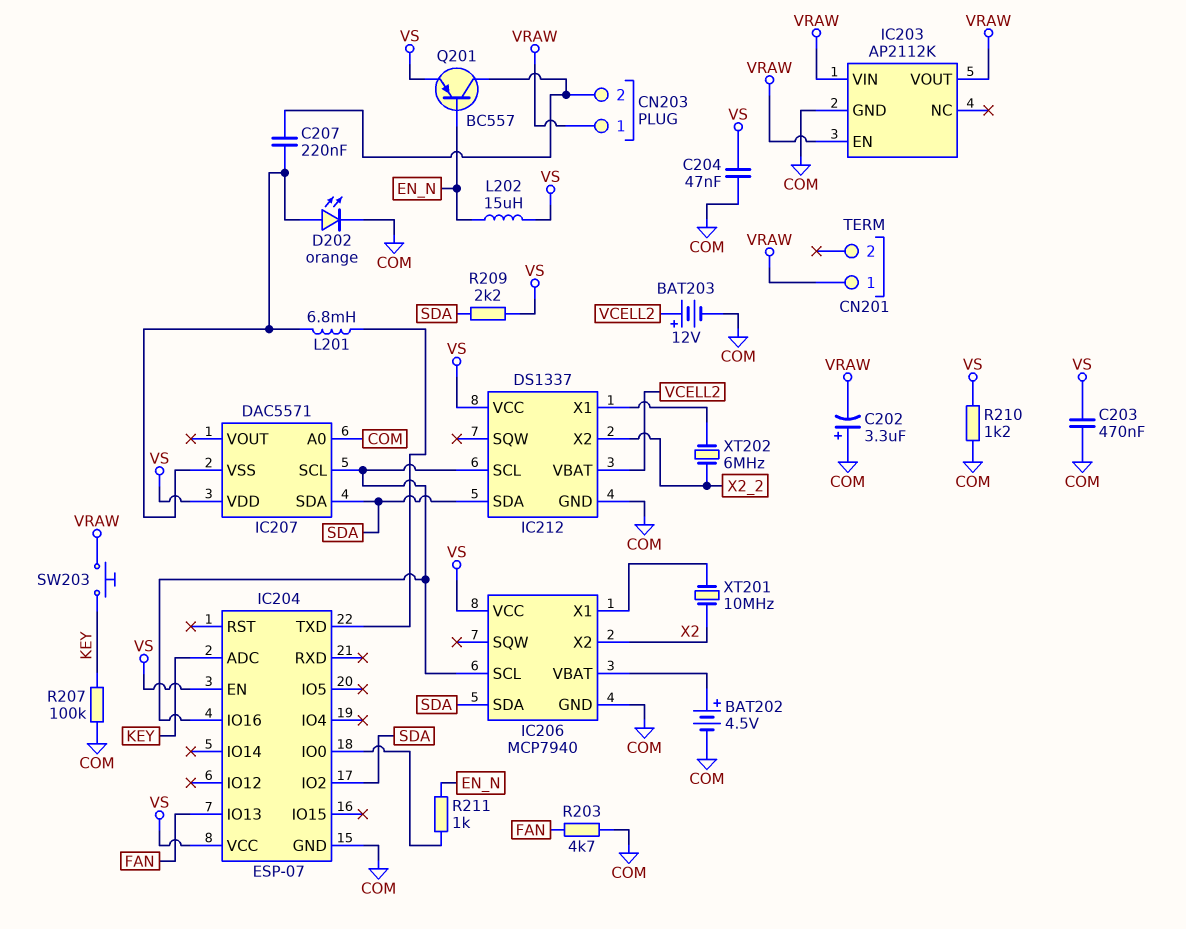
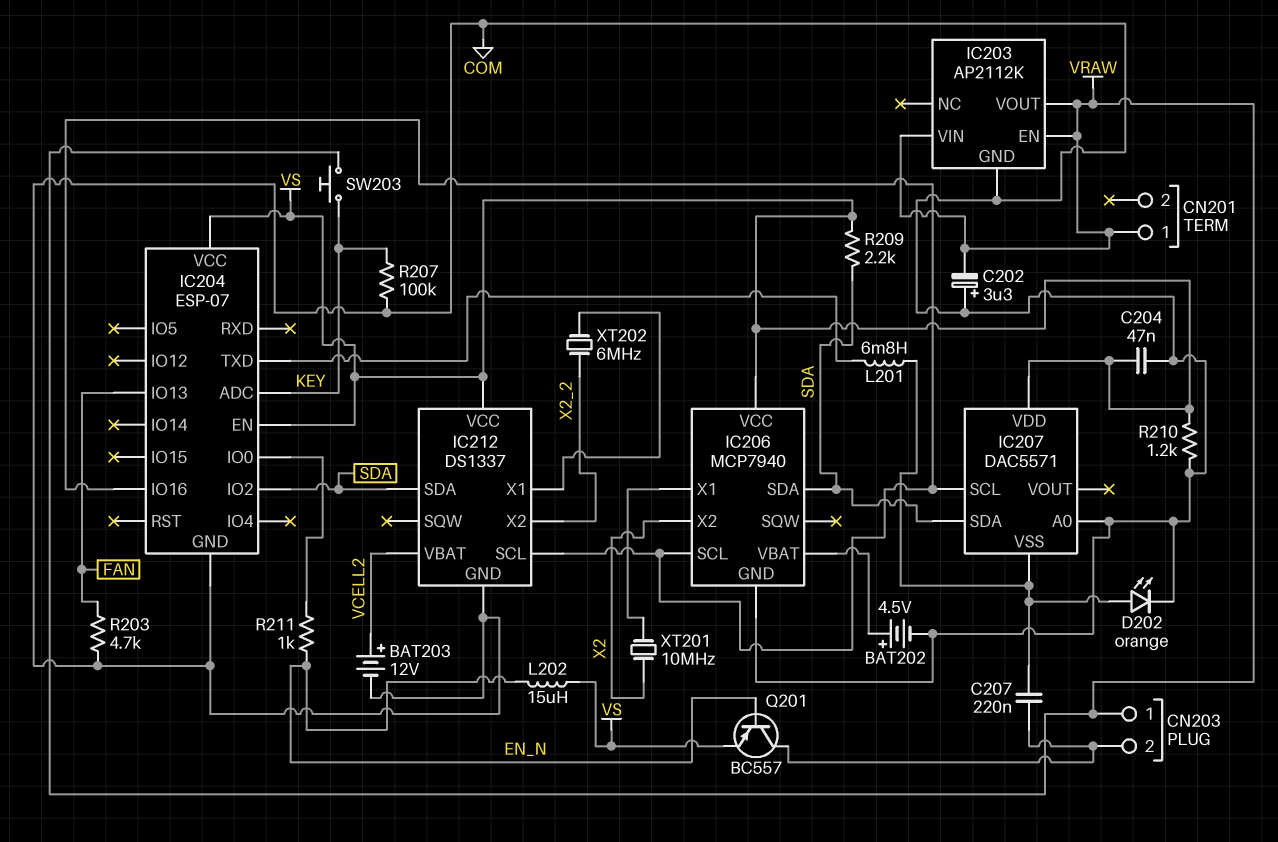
C203: 470nF (COM, VS) -> none

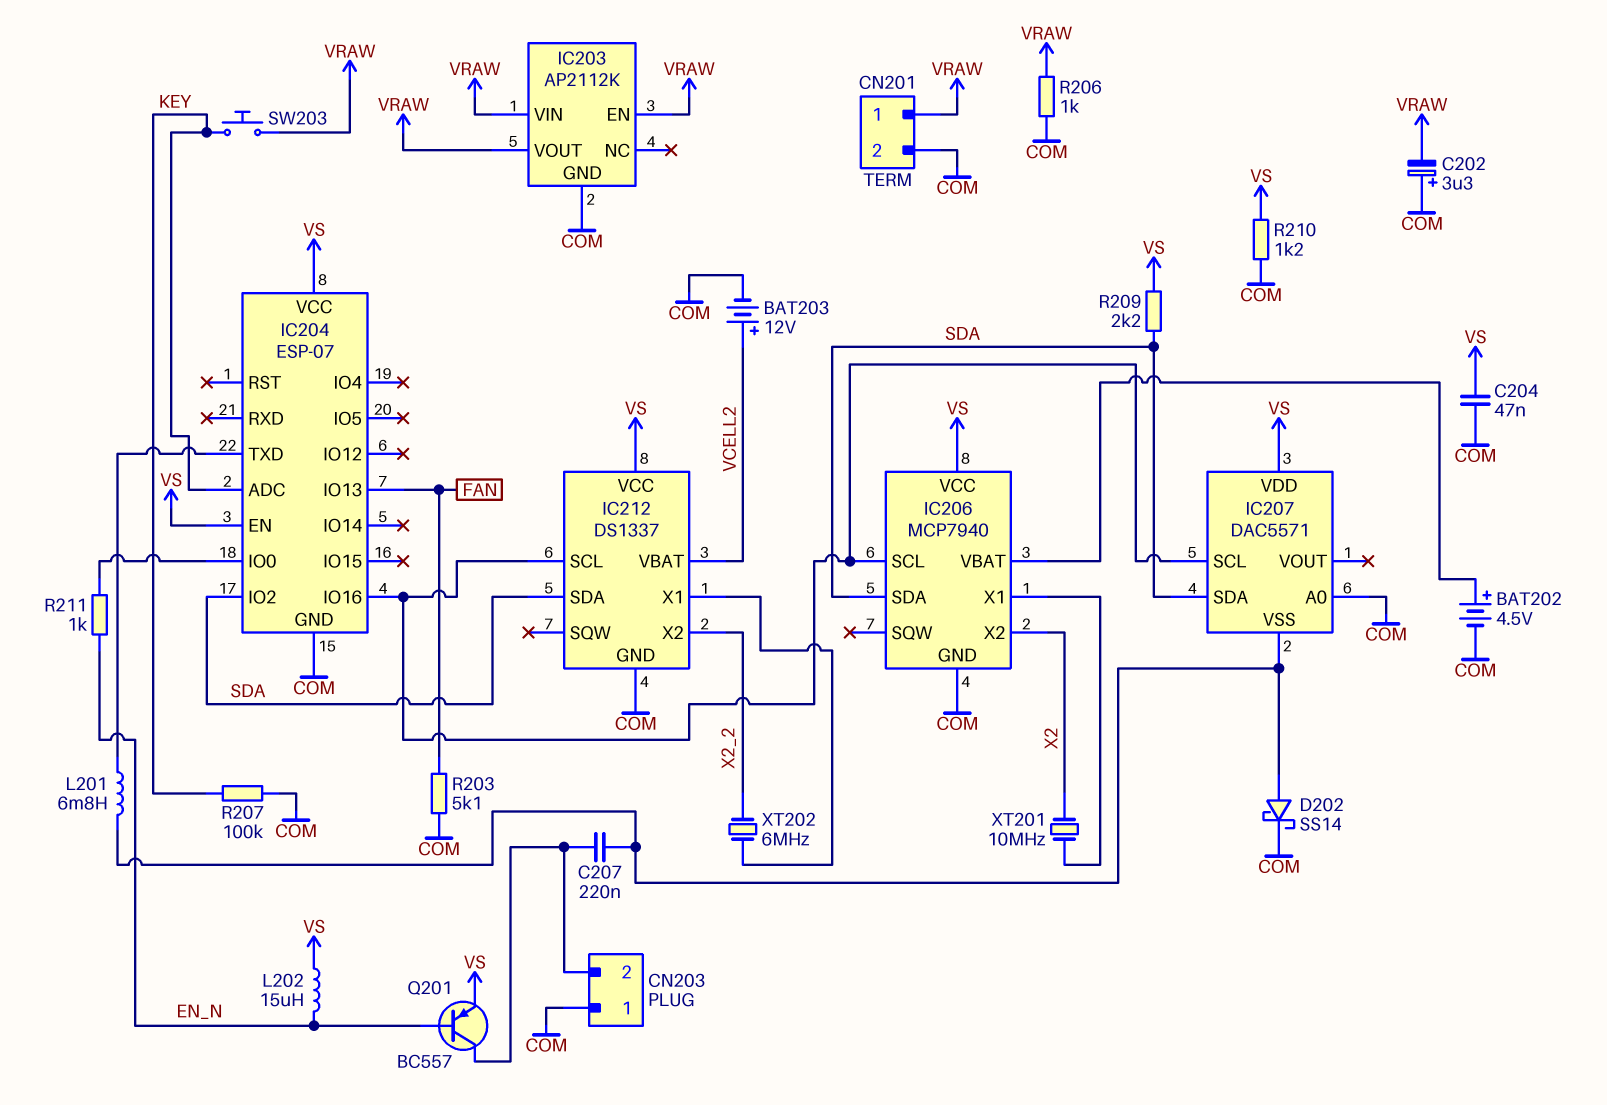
CN201 pin 2: none -> COM
CN203 pin 1: VRAW -> COM
D202: LED orange (A IC207/VSS, K COM) -> schottky SS14 (A IC207/VSS, K COM)
R203: 4.7k (COM, FAN) -> 5.1k (COM, FAN)
R206: none -> 1k (COM, VRAW)

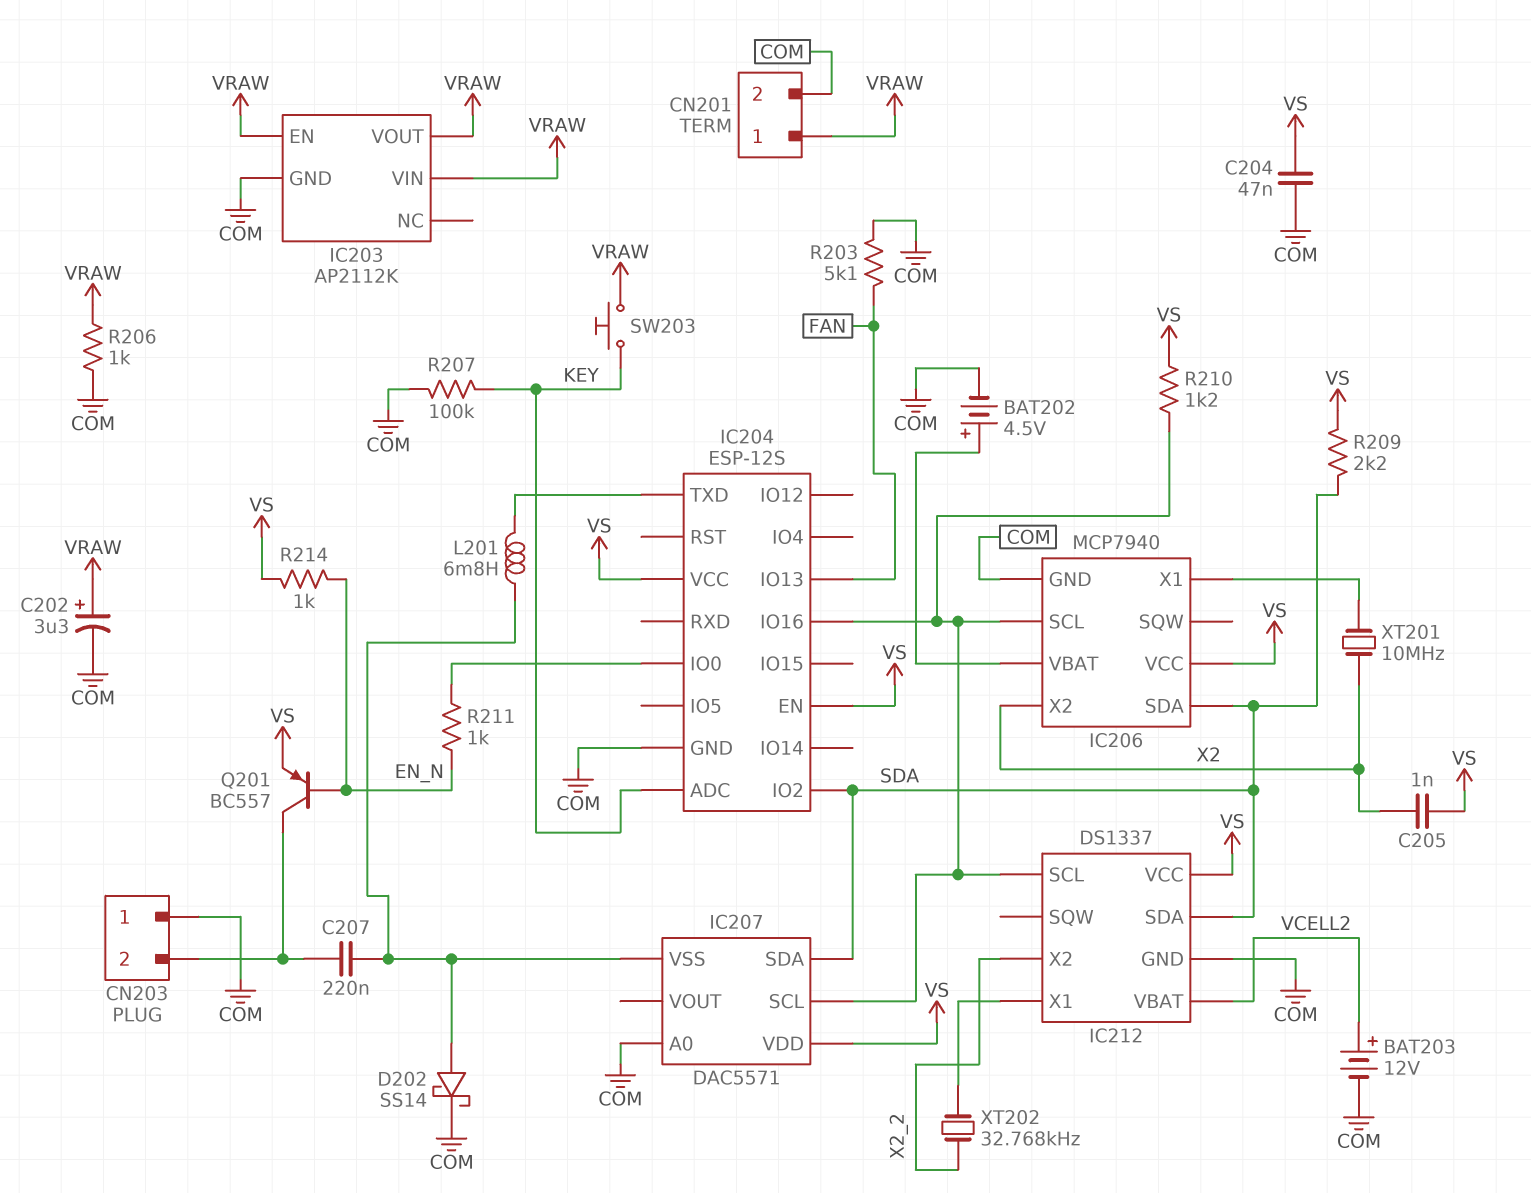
C202: 3.3uF (plus COM, minus VRAW) -> 3.3uF (plus VRAW, minus COM)
C205: none -> 1nF (VS, X2)
IC204: ESP-07 -> ESP-12S
L202: 15uH (EN_N, VS) -> none
R210: 1.2k (COM, VS) -> 1.2k (IC204/IO16, VS)
R214: none -> 1k (EN_N, VS)
XT202: 6MHz (IC212/X1, X2_2) -> 32.768kHz (IC212/X1, X2_2)

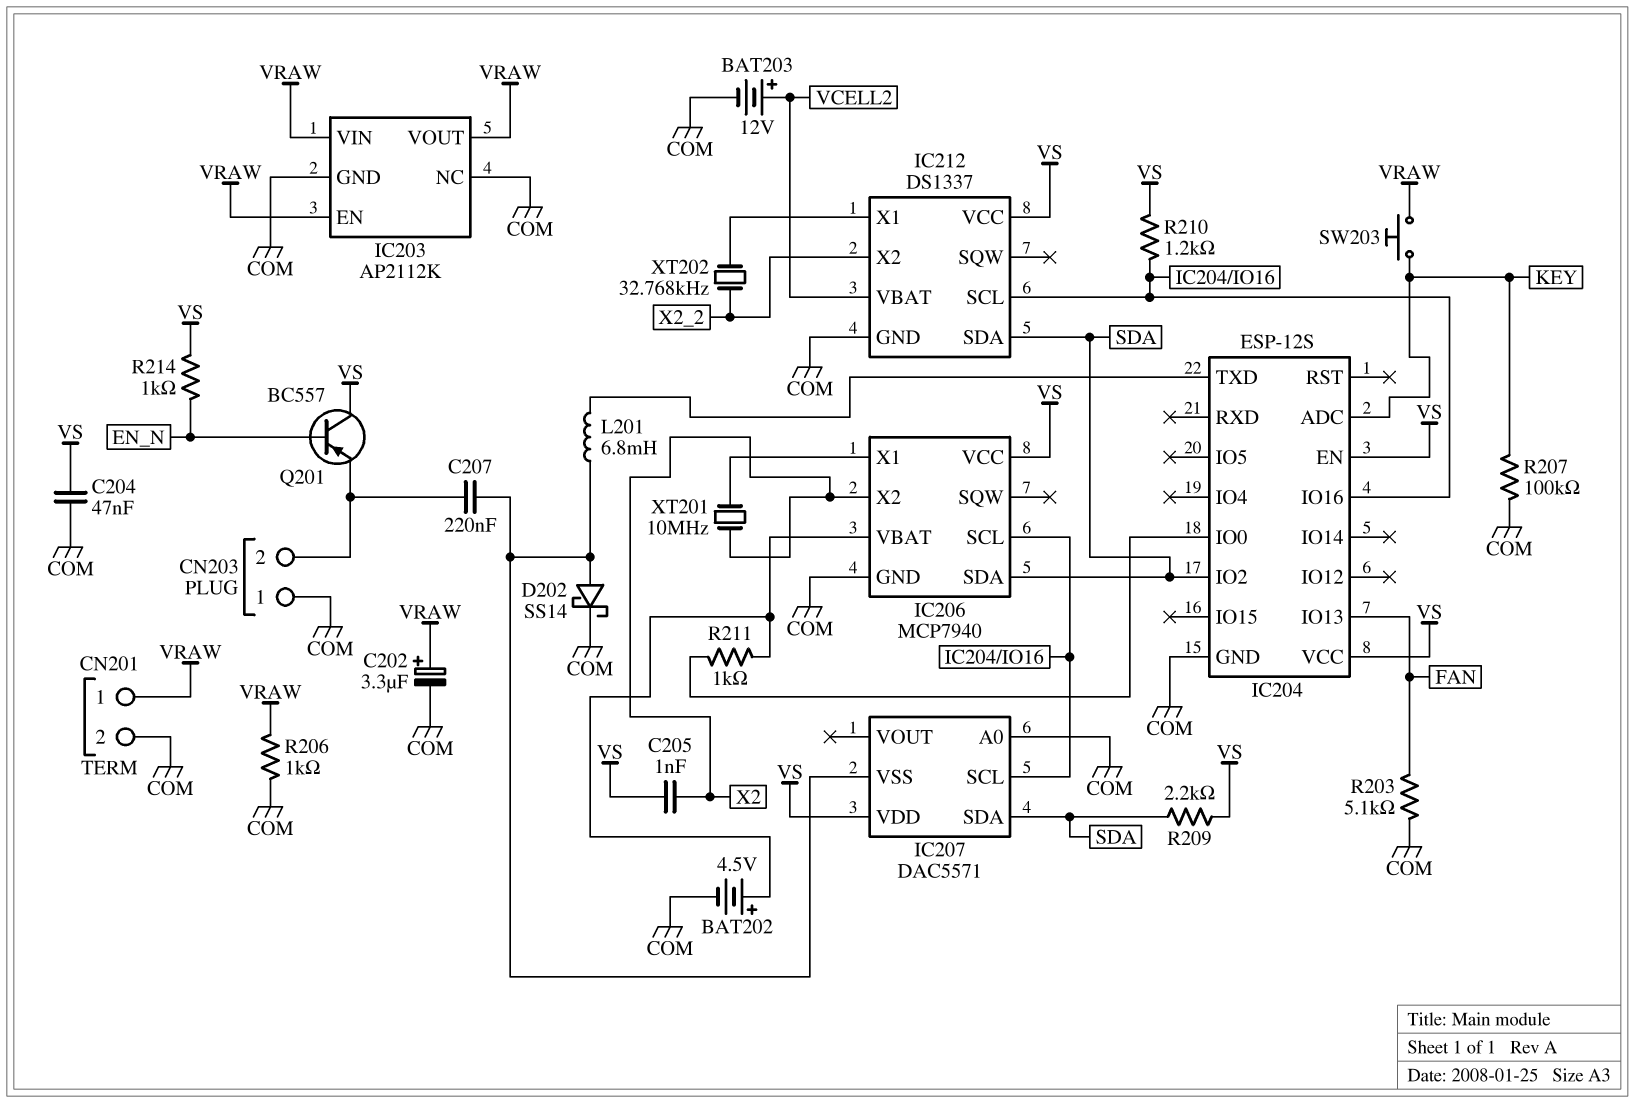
IC203 pin NC: none -> COM
Q201: PNP BC557 (B EN_N, C CN203/2, E VS) -> PNP BC557 (B EN_N, C VS, E CN203/2)
R211: 1k (EN_N, IC204/IO0) -> 1k (IC204/IO0, IC206/VBAT)

